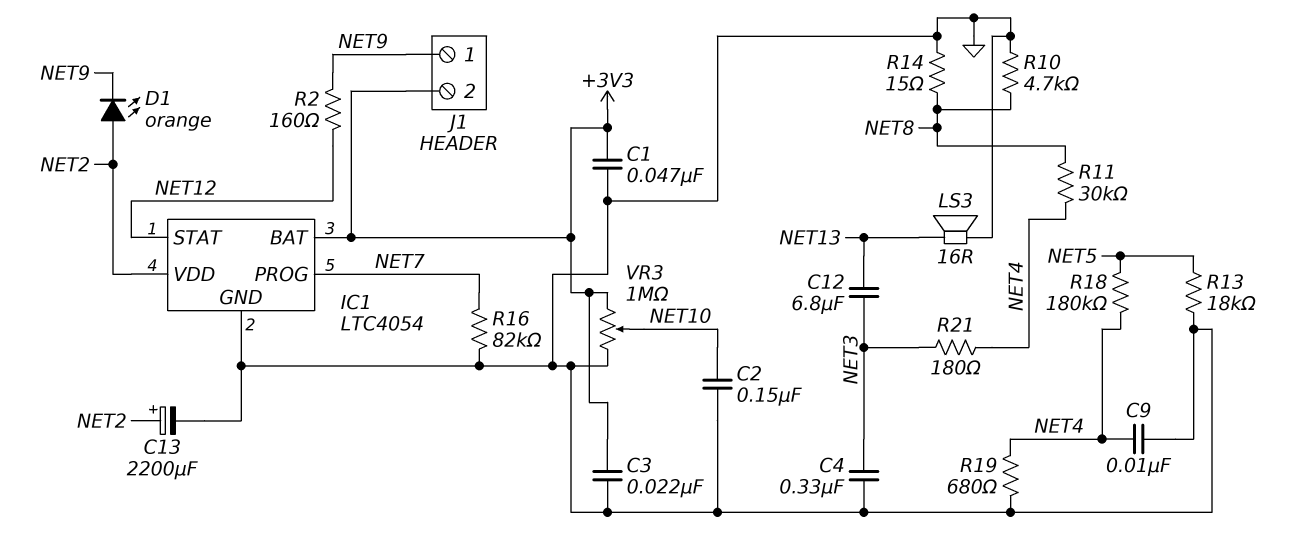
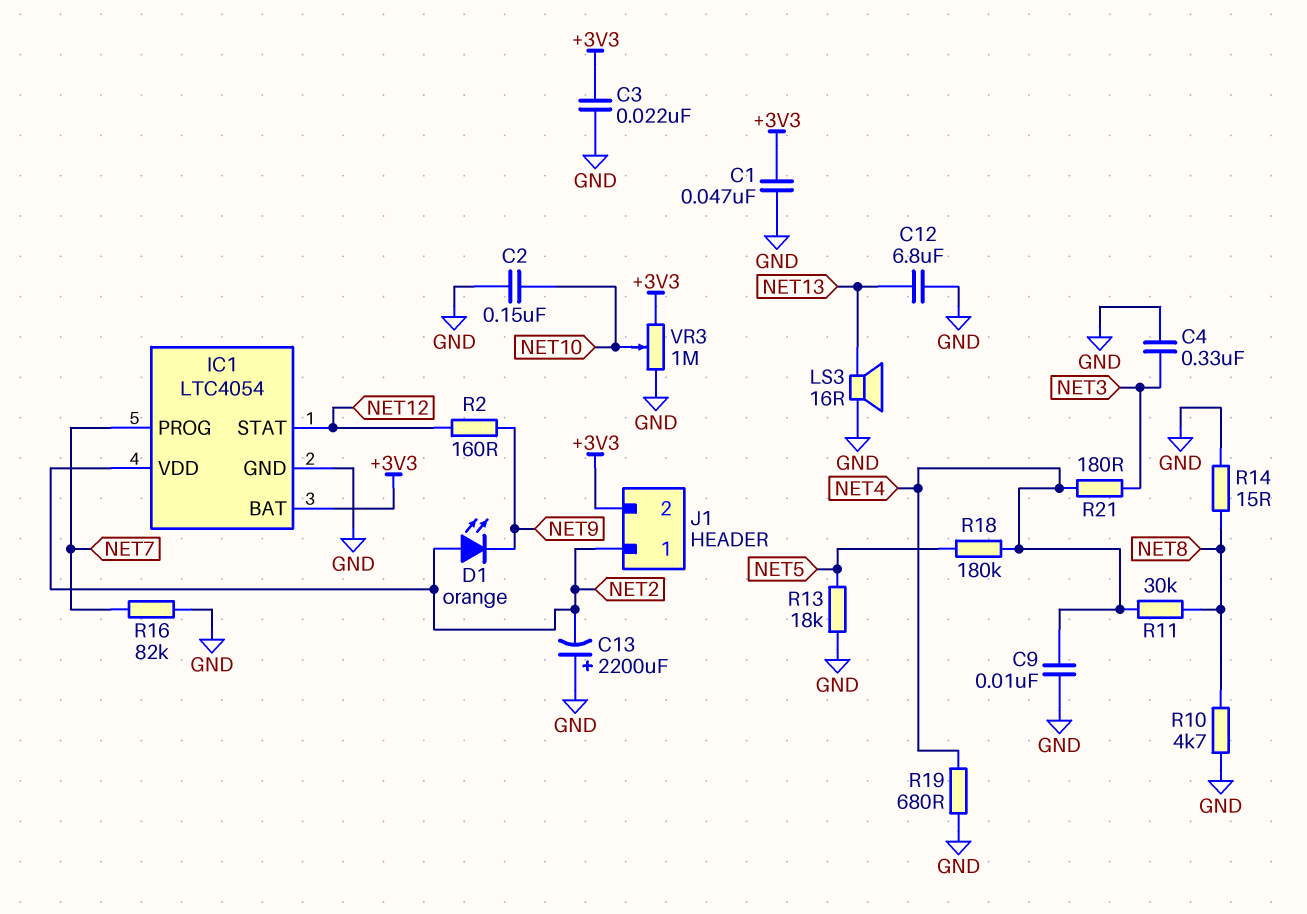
C12: 6.8uF (NET3, NET13) -> 6.8uF (GND, NET13)
C13: 2200uF (plus NET2, minus GND) -> 2200uF (plus GND, minus NET2)
J1 pin 1: NET9 -> NET2

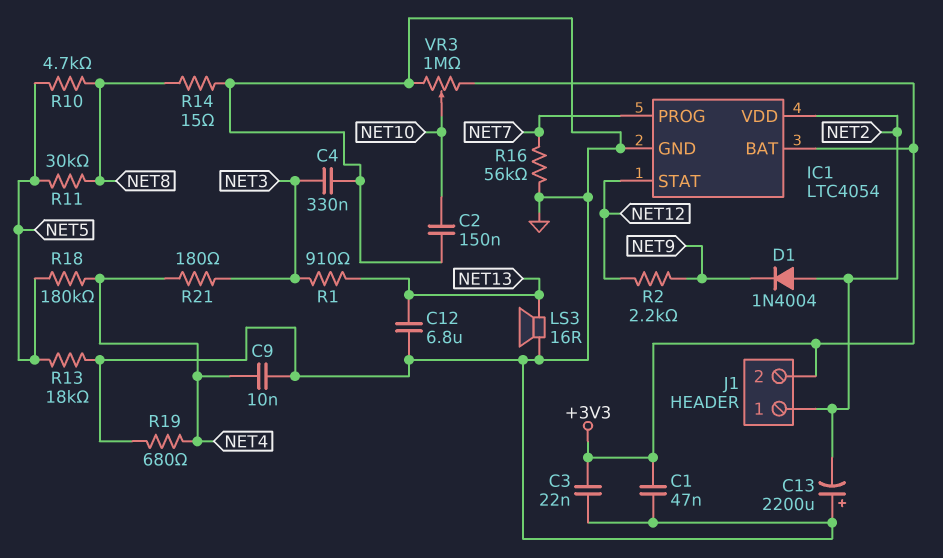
D1: LED orange (A NET2, K NET9) -> diode 1N4004 (A NET2, K NET9)
R1: none -> 910 (NET3, NET13)
R2: 160 (NET9, NET12) -> 2.2k (NET9, NET12)
R10: 4.7k (GND, NET8) -> 4.7k (NET5, NET8)
R11: 30k (NET4, NET8) -> 30k (NET5, NET8)
R16: 82k (GND, NET7) -> 56k (GND, NET7)

